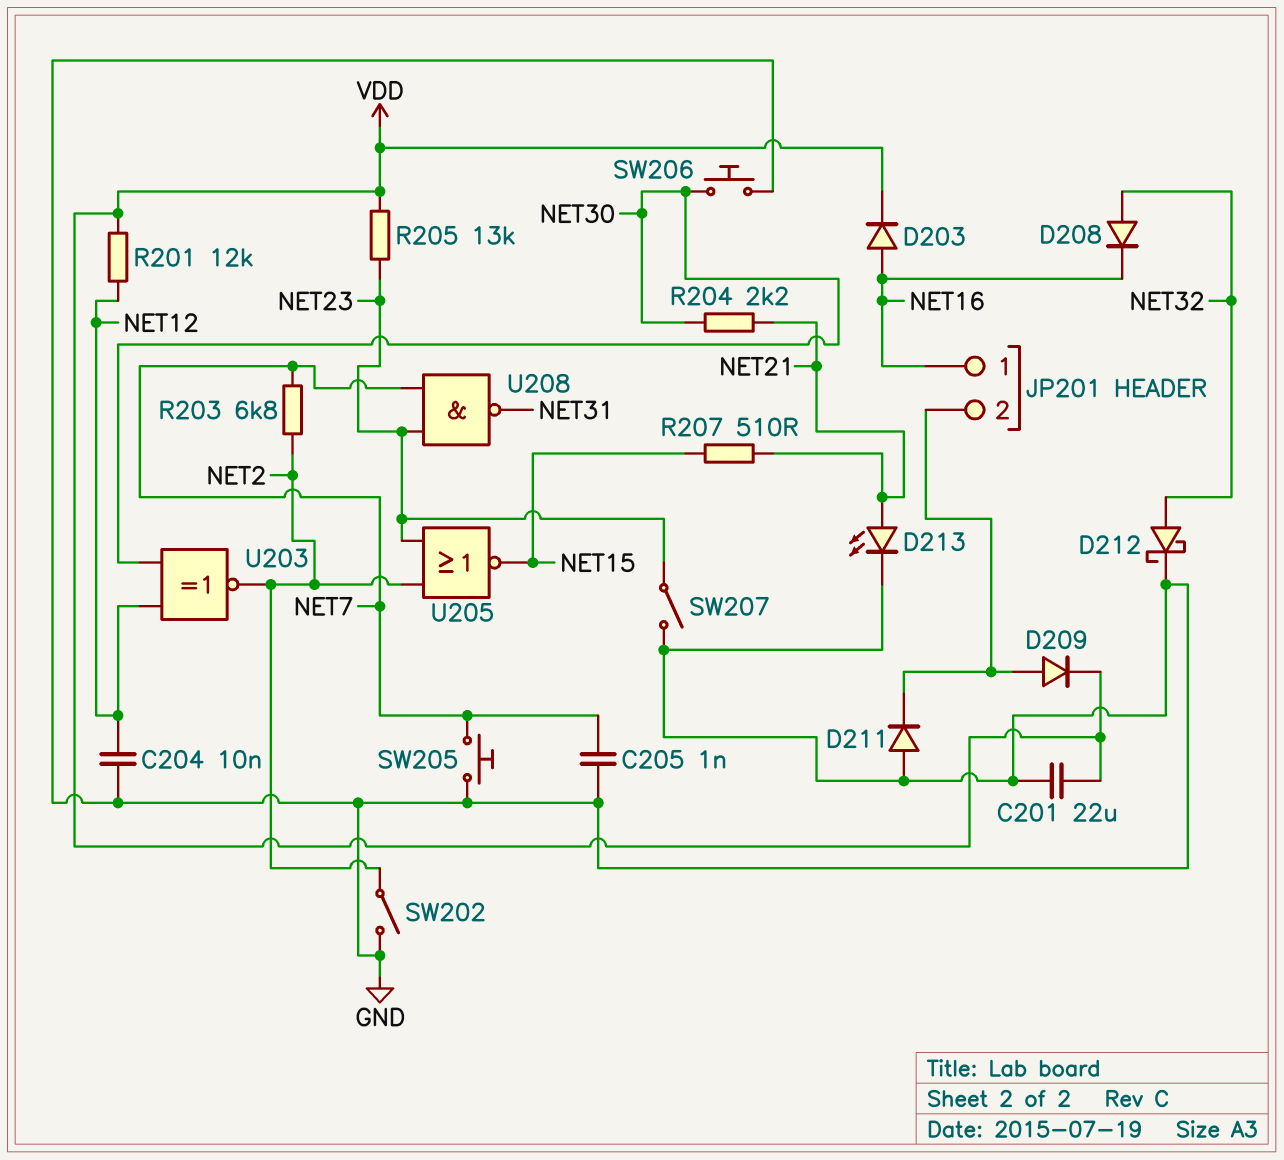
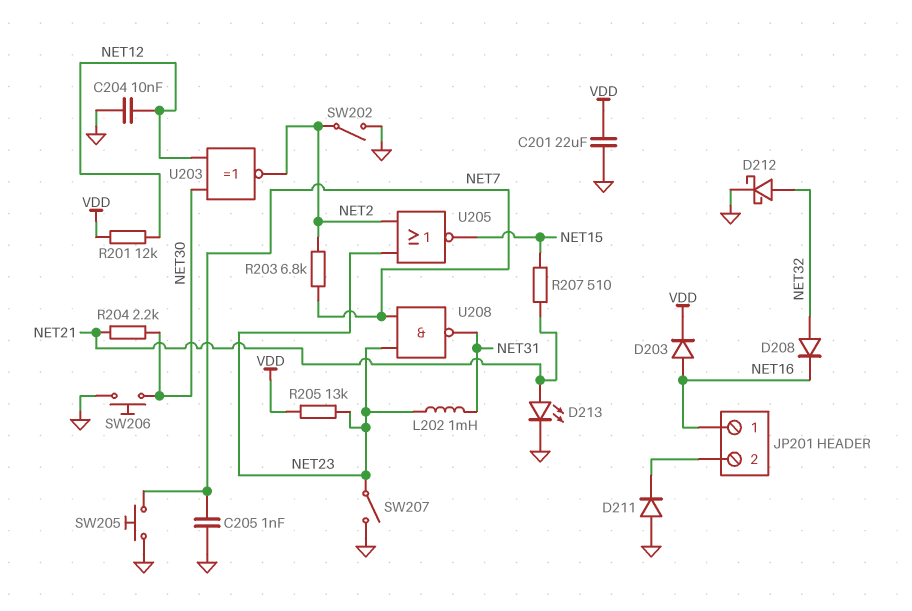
D209: diode (A JP201/2, K VDD) -> none
L202: none -> 1mH (NET23, NET31)

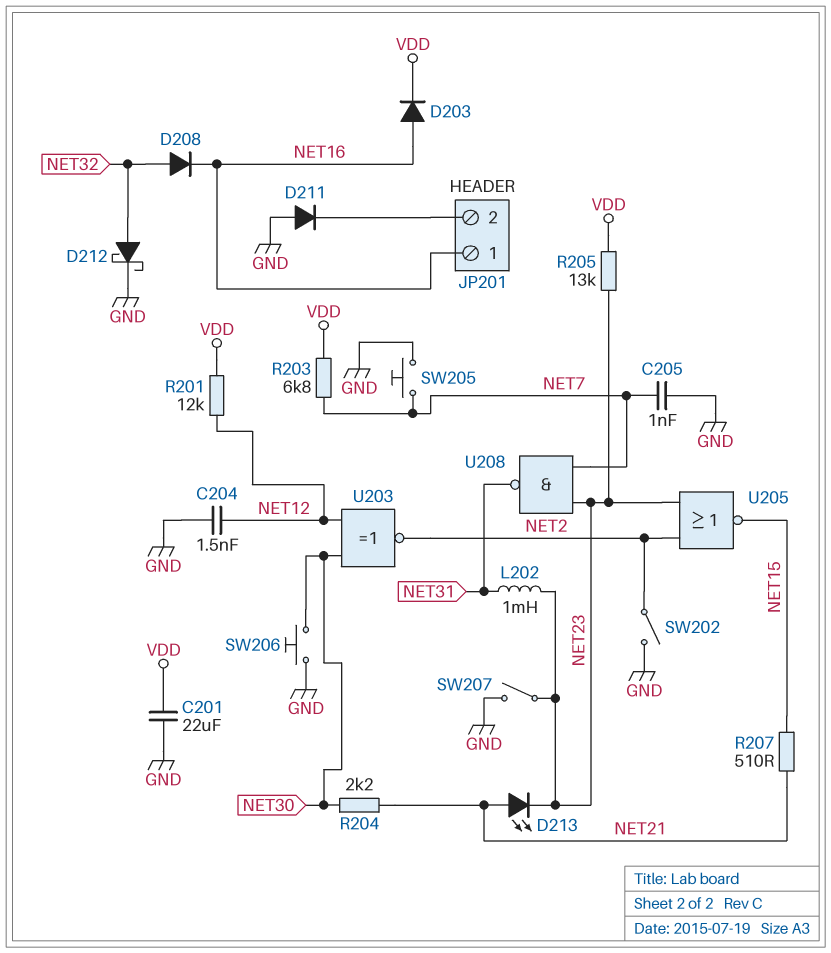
C204: 10nF (GND, NET12) -> 1.5nF (GND, NET12)
D213: LED (A NET21, K GND) -> LED (A NET21, K NET23)
R203: 6.8k (NET2, NET7) -> 6.8k (NET7, VDD)

